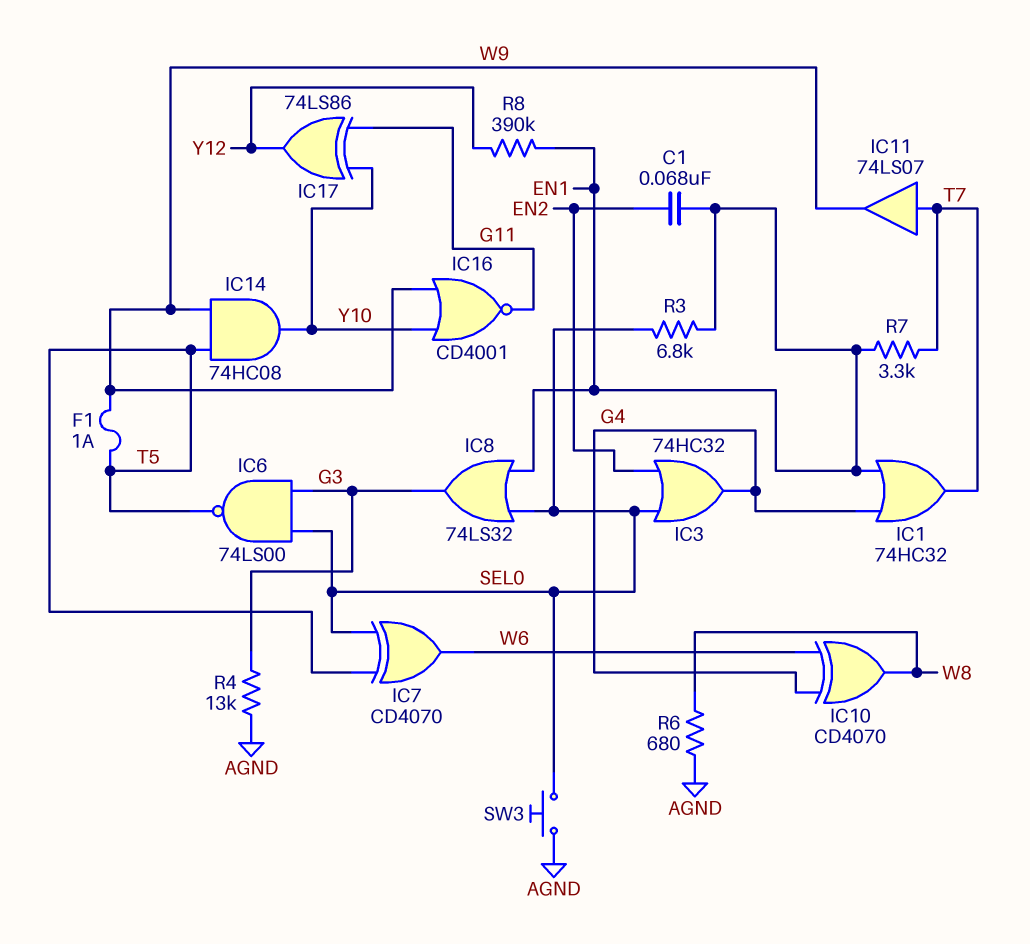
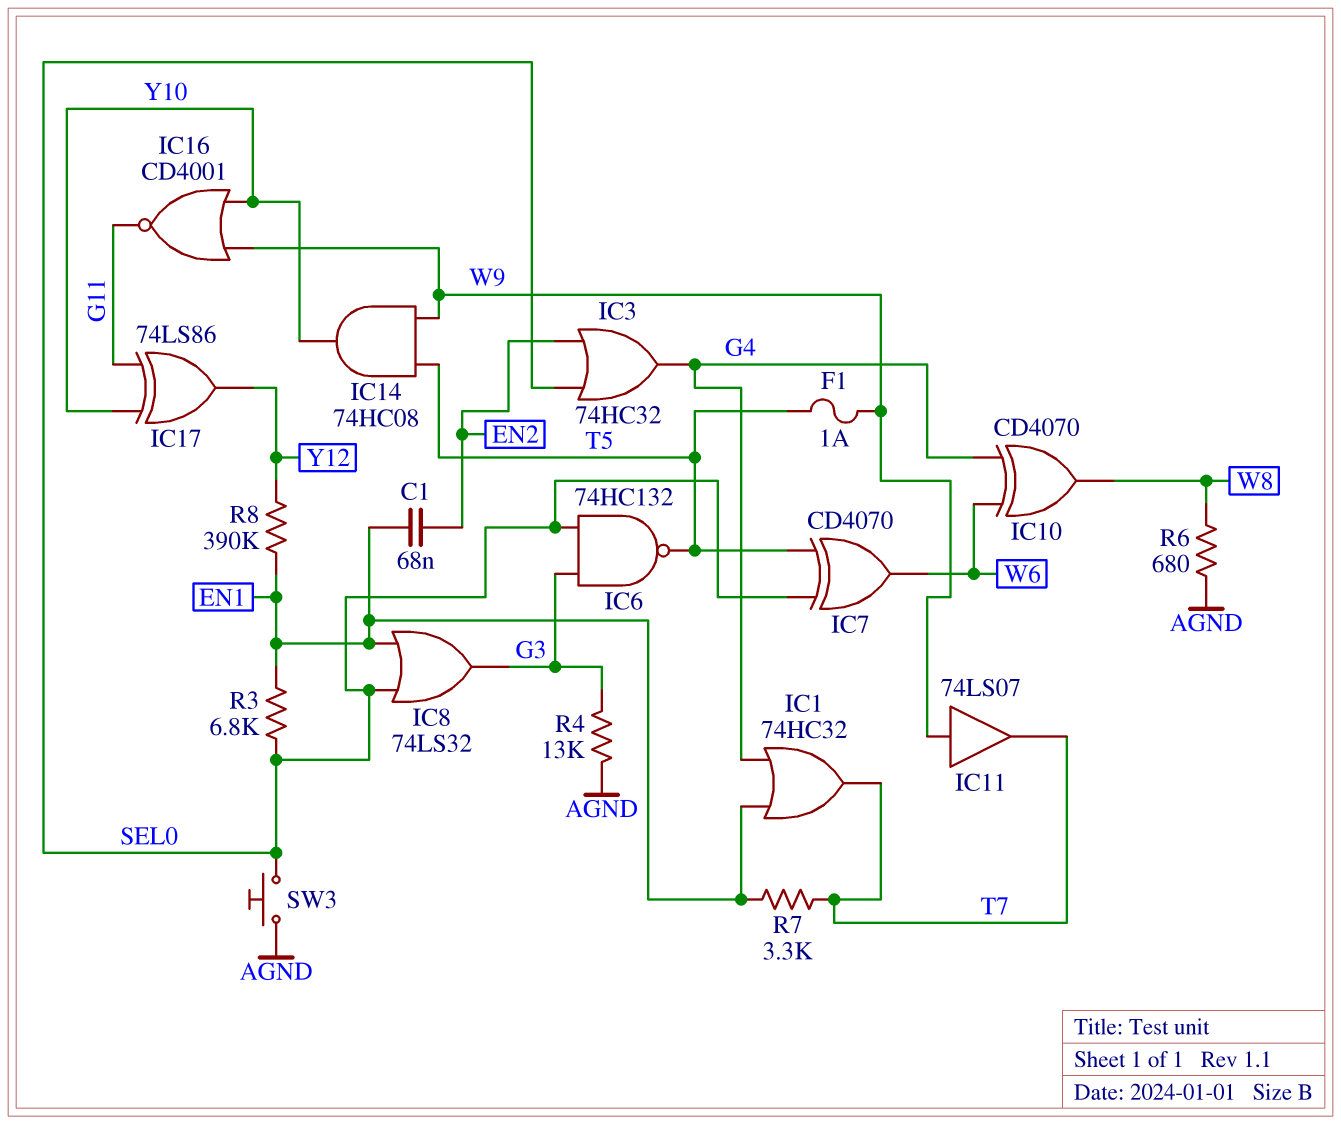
IC6: NAND 74LS00 (in G3, in SEL0, out T5) -> NAND 74HC132 (in G3, in SEL0, out T5)
IC11: buffer 74LS07 (in T7, out W9) -> buffer 74LS07 (in W9, out T7)

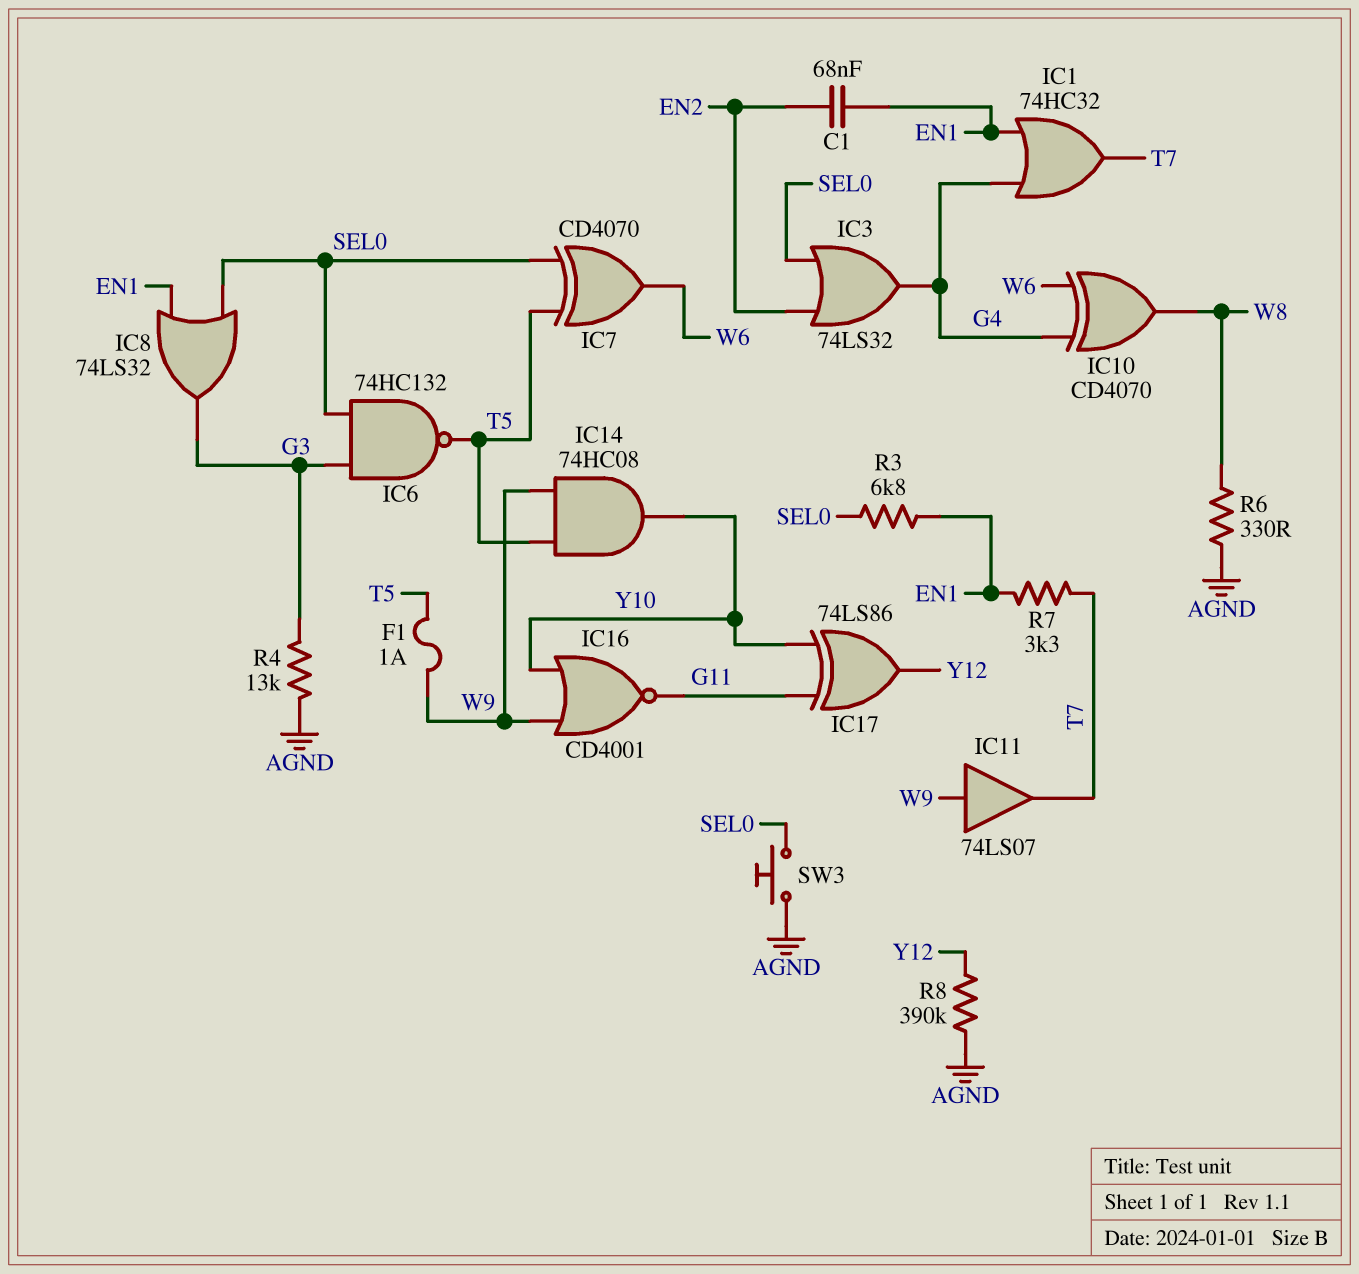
IC3: OR 74HC32 (in EN2, in SEL0, out G4) -> OR 74LS32 (in EN2, in SEL0, out G4)
R6: 680 (AGND, W8) -> 330 (AGND, W8)
R8: 390k (EN1, Y12) -> 390k (AGND, Y12)

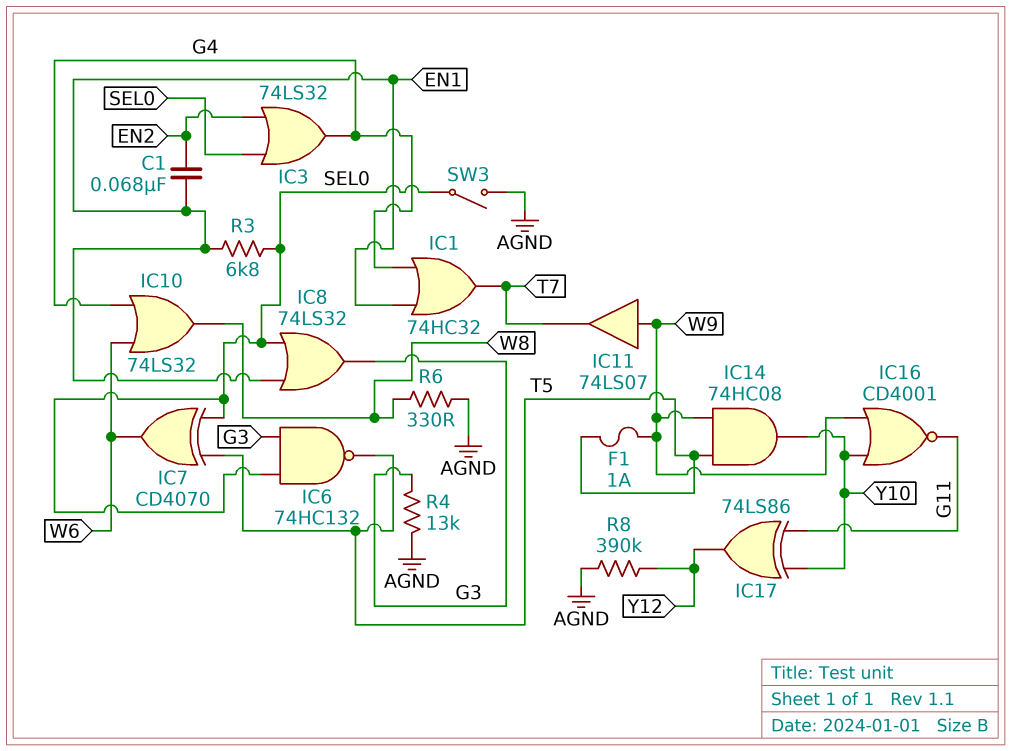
IC10: XOR CD4070 (in G4, in W6, out W8) -> OR 74LS32 (in G4, in W6, out W8)
R7: 3.3k (EN1, T7) -> none
SW3: button (AGND, SEL0) -> switch (AGND, SEL0)

